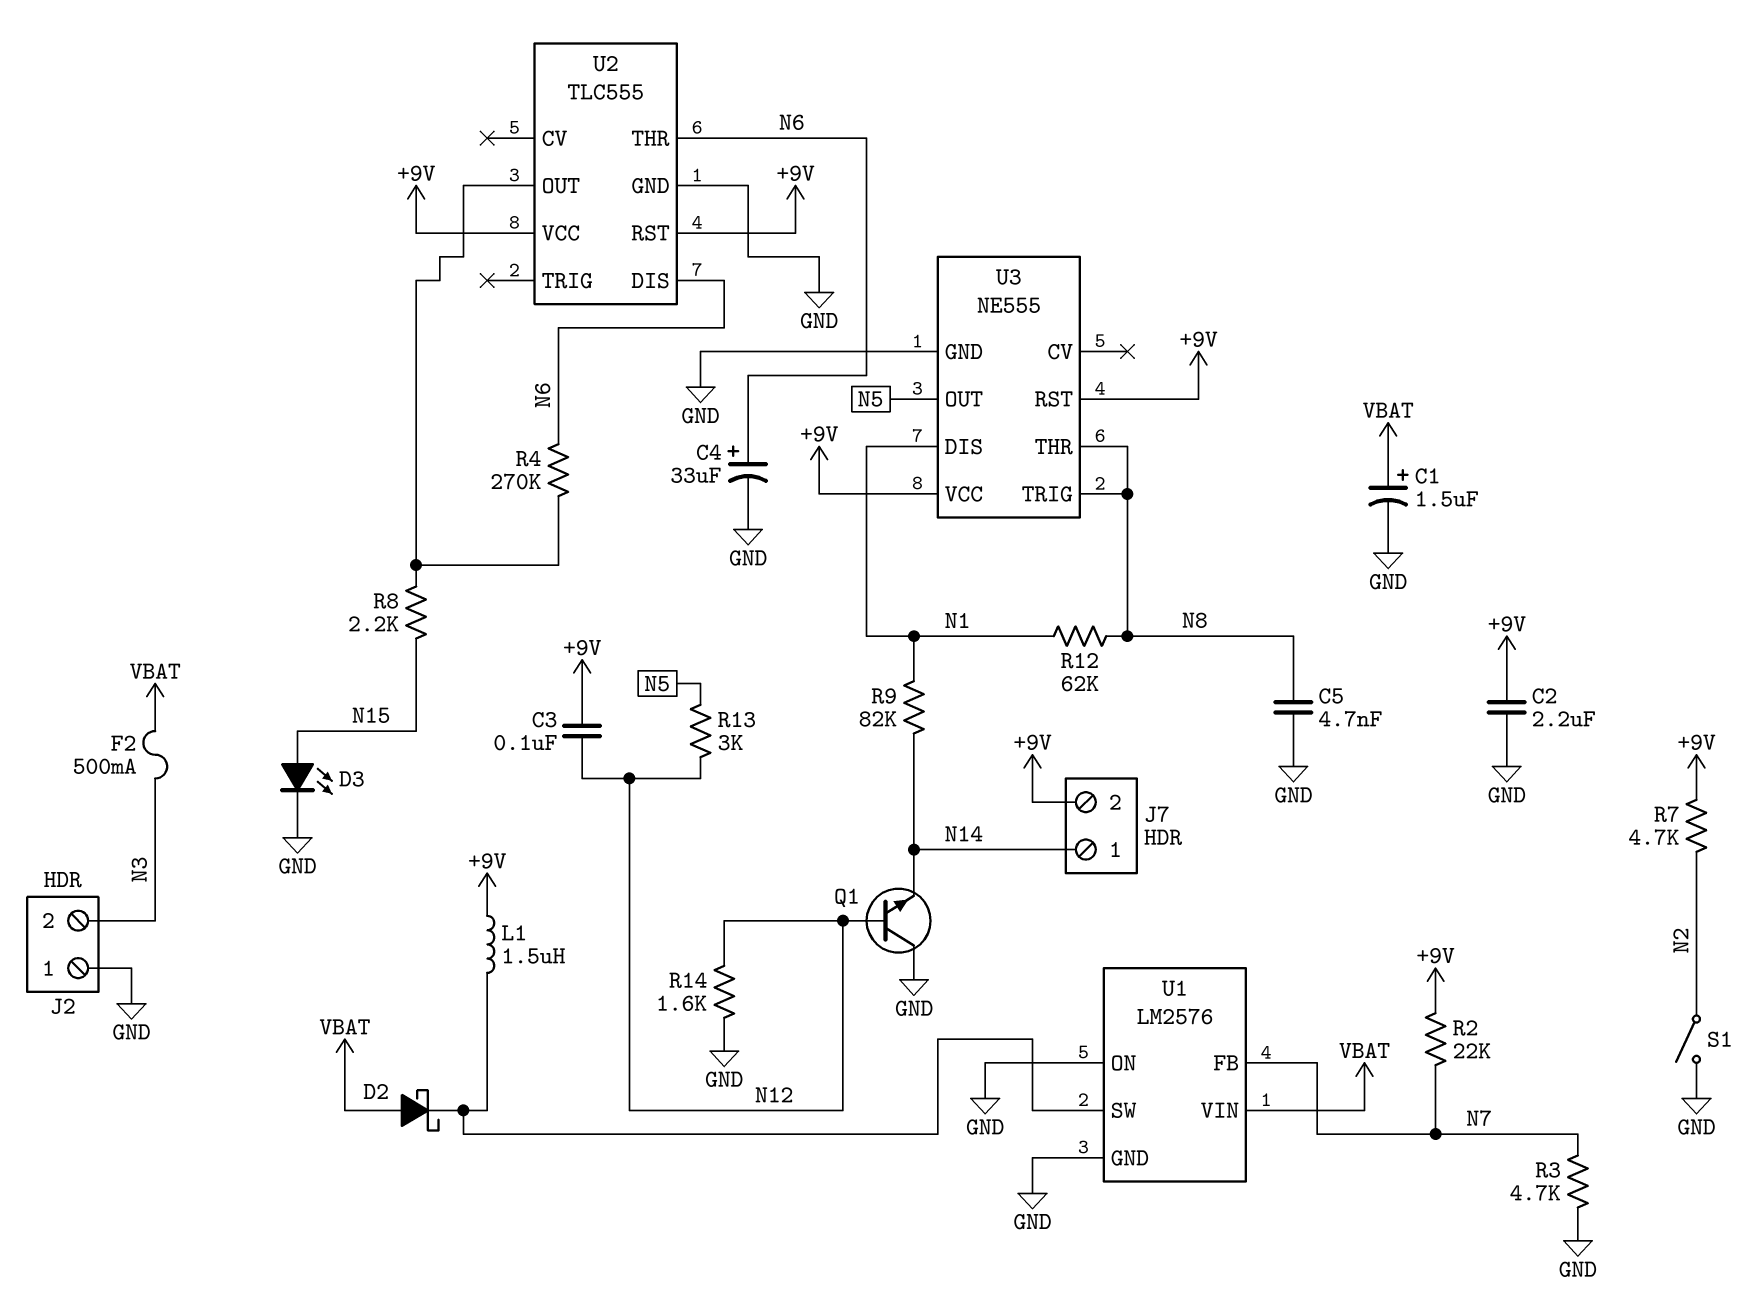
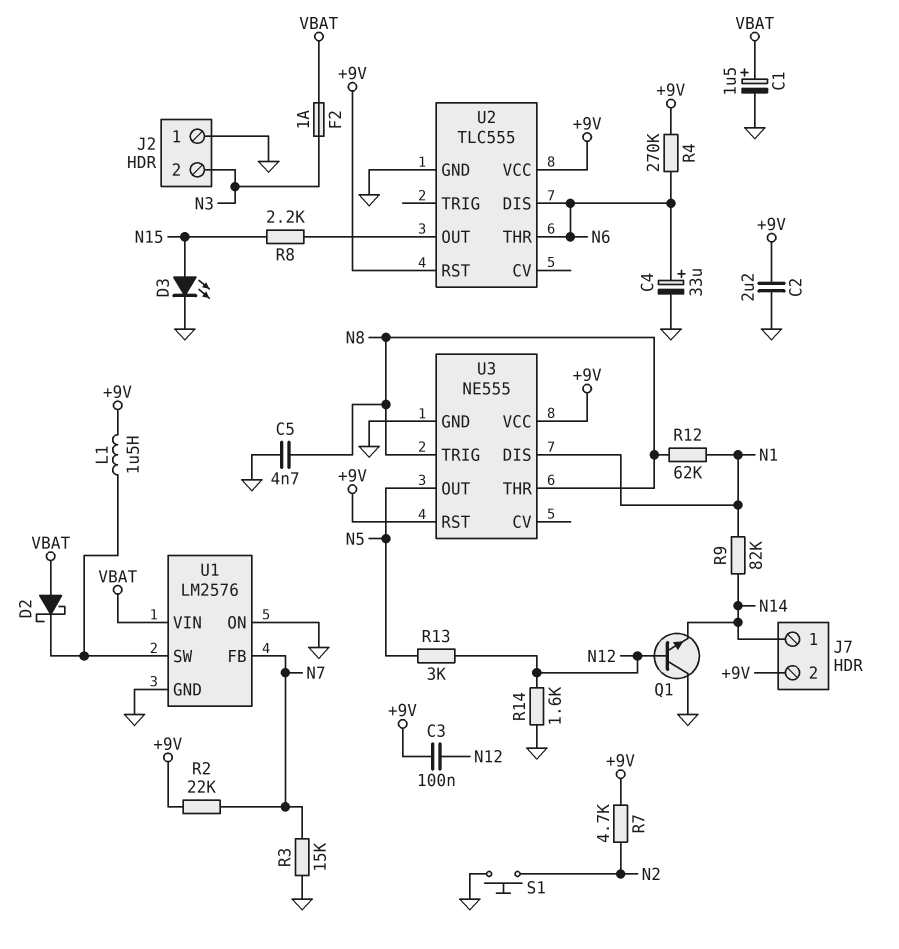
F2: 500mA (N3, VBAT) -> 1A (N3, VBAT)
R3: 4.7k (GND, N7) -> 15k (GND, N7)
R4: 270k (N6, U2/OUT) -> 270k (+9V, N6)
S1: switch (GND, N2) -> button (GND, N2)

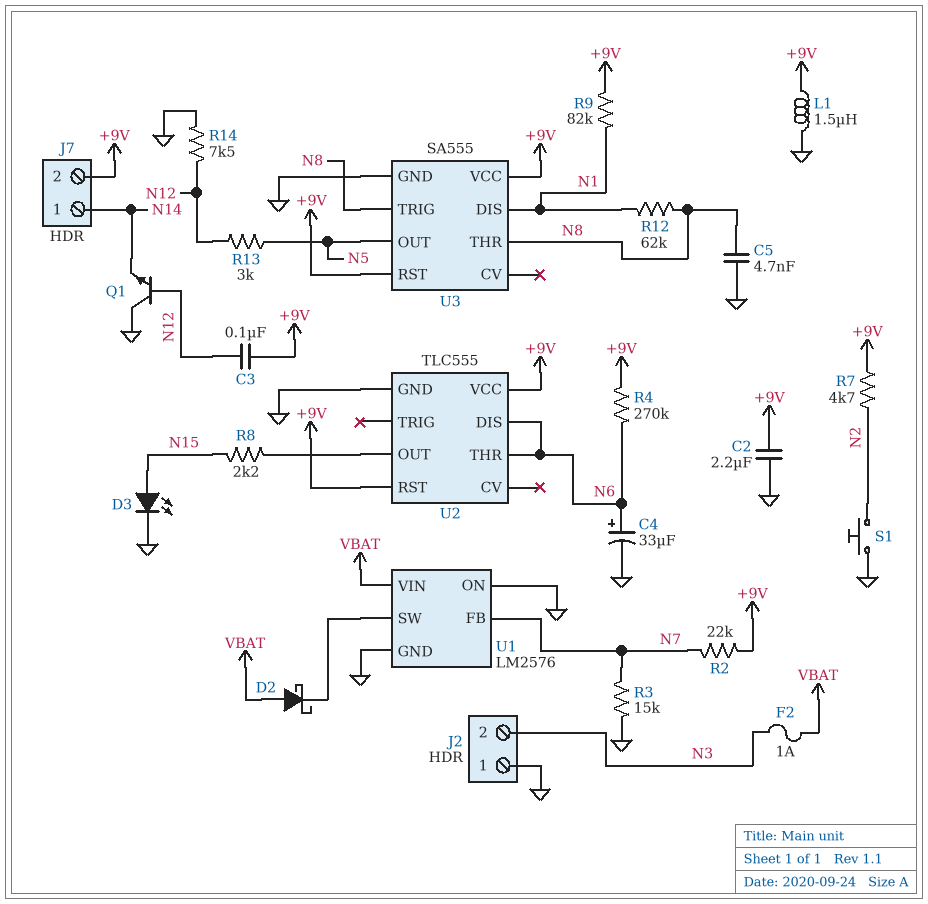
C1: 1.5uF (plus VBAT, minus GND) -> none
L1: 1.5uH (+9V, U1/SW) -> 1.5uH (+9V, GND)
R9: 82k (N1, N14) -> 82k (+9V, N1)
R14: 1.6k (GND, N12) -> 7.5k (GND, N12)
U3: NE555 -> SA555

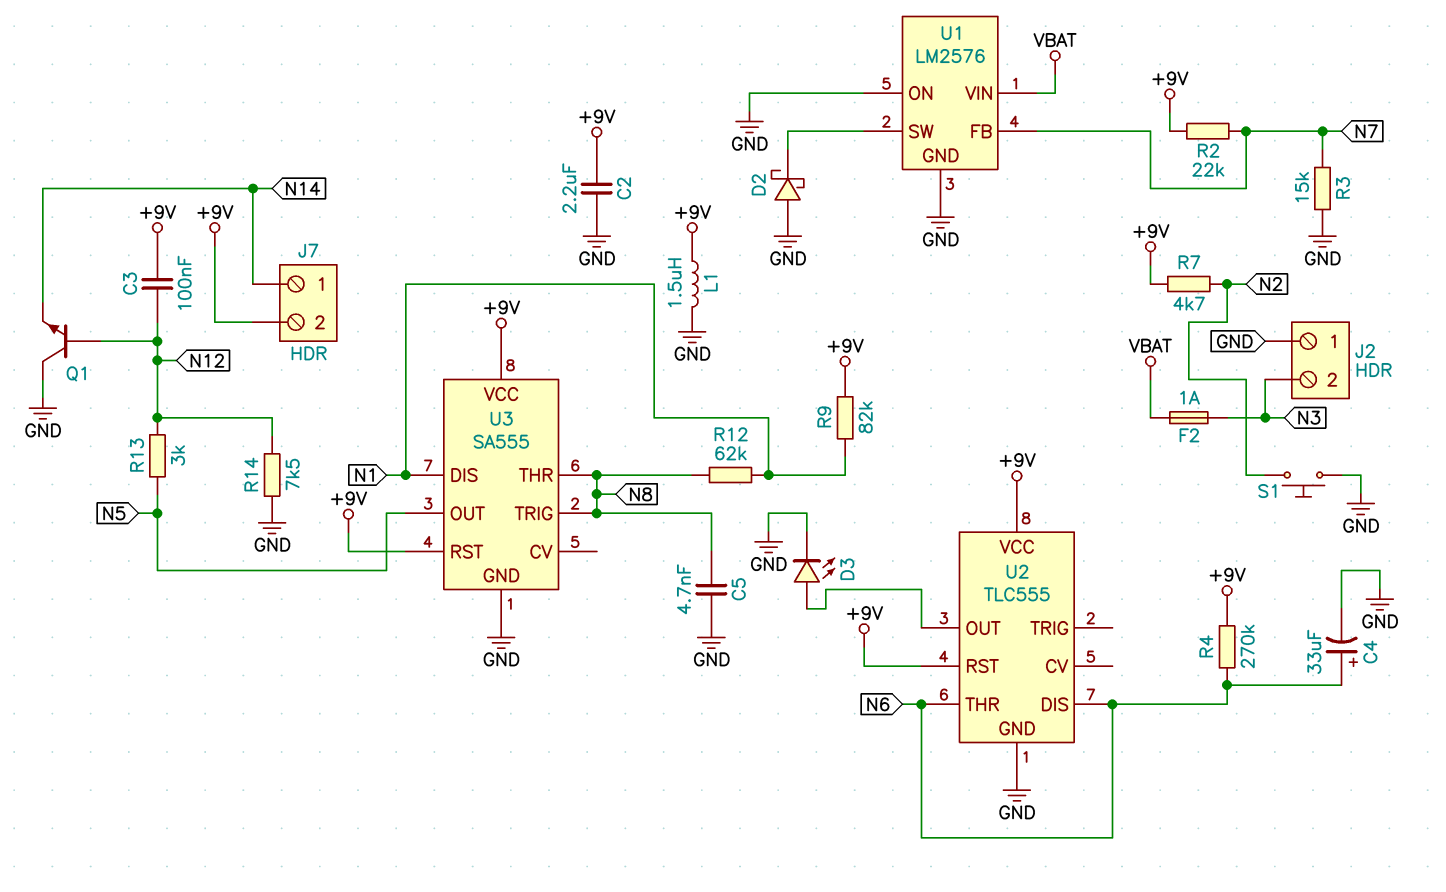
D2: schottky (A VBAT, K U1/SW) -> schottky (A GND, K U1/SW)
D3: LED (A N15, K GND) -> LED (A U2/OUT, K GND)
R8: 2.2k (N15, U2/OUT) -> none

